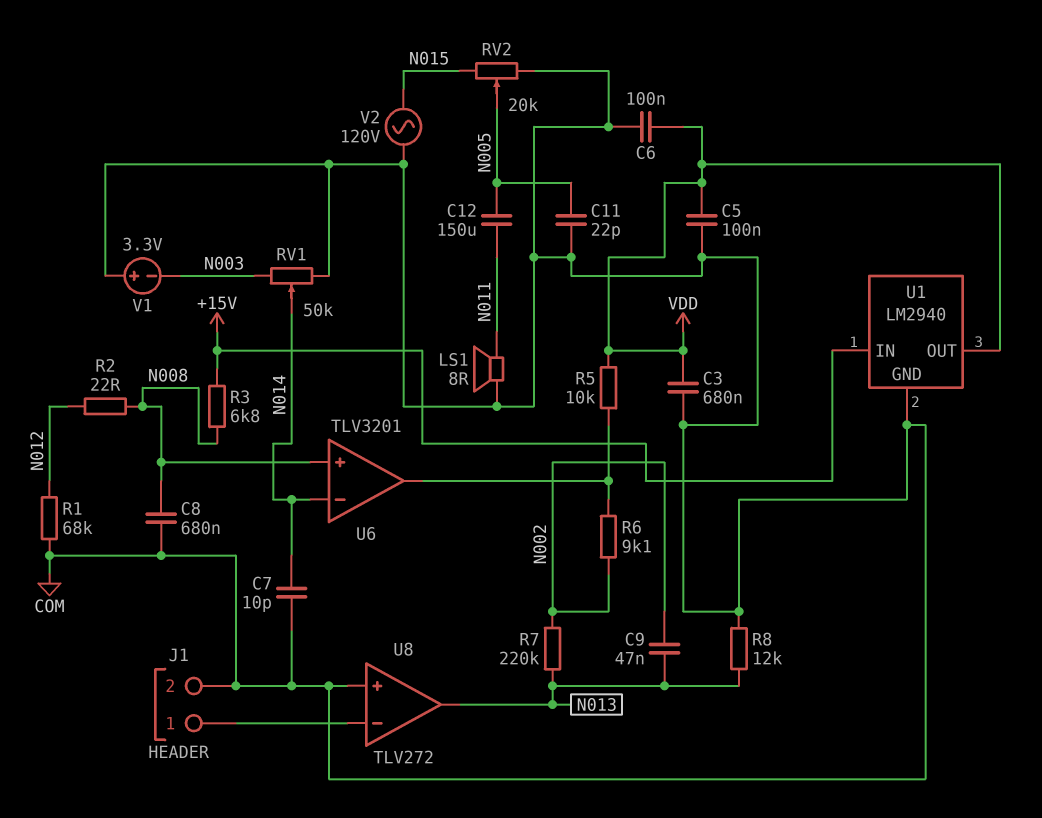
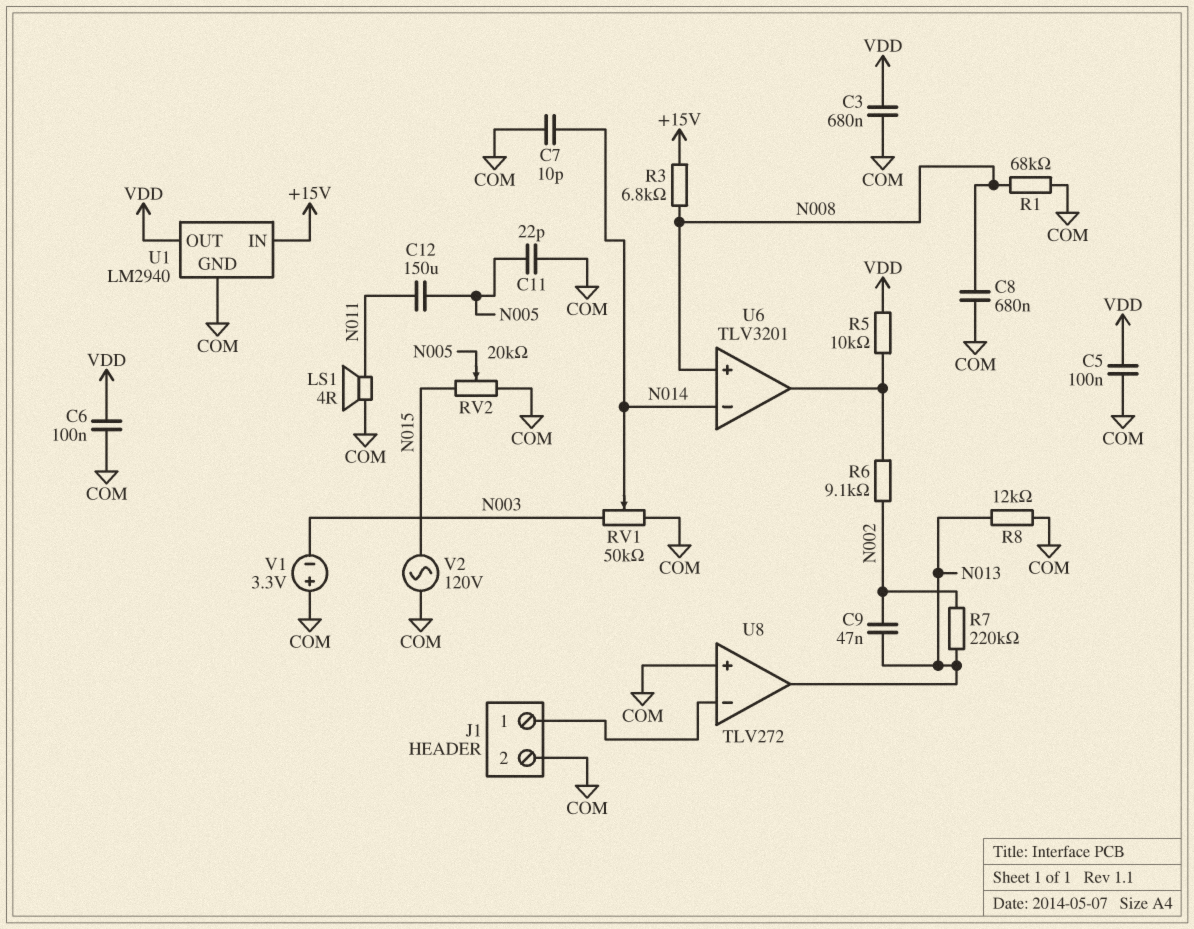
LS1: speaker 8R (COM, N011) -> speaker 4R (COM, N011)
R1: 68k (COM, N012) -> 68k (COM, N008)
R2: 22 (N008, N012) -> none

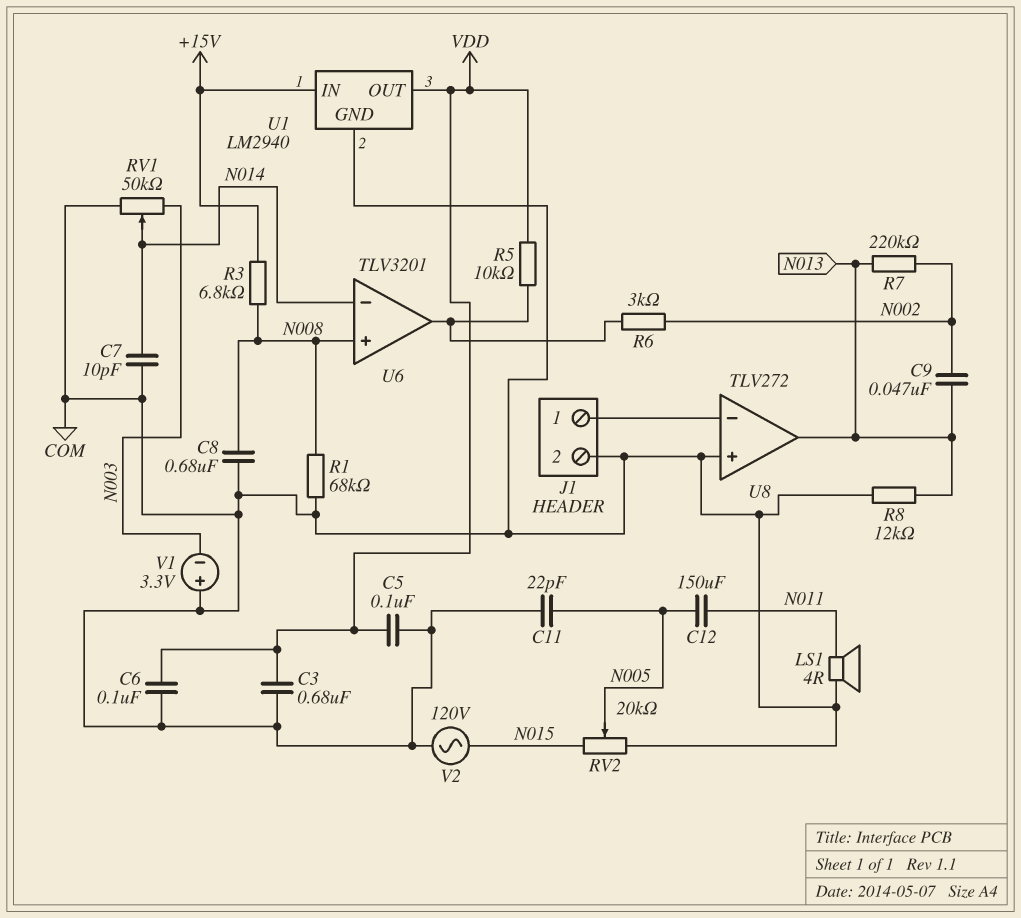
R6: 9.1k (N002, U6/out) -> 3k (N002, U6/out)

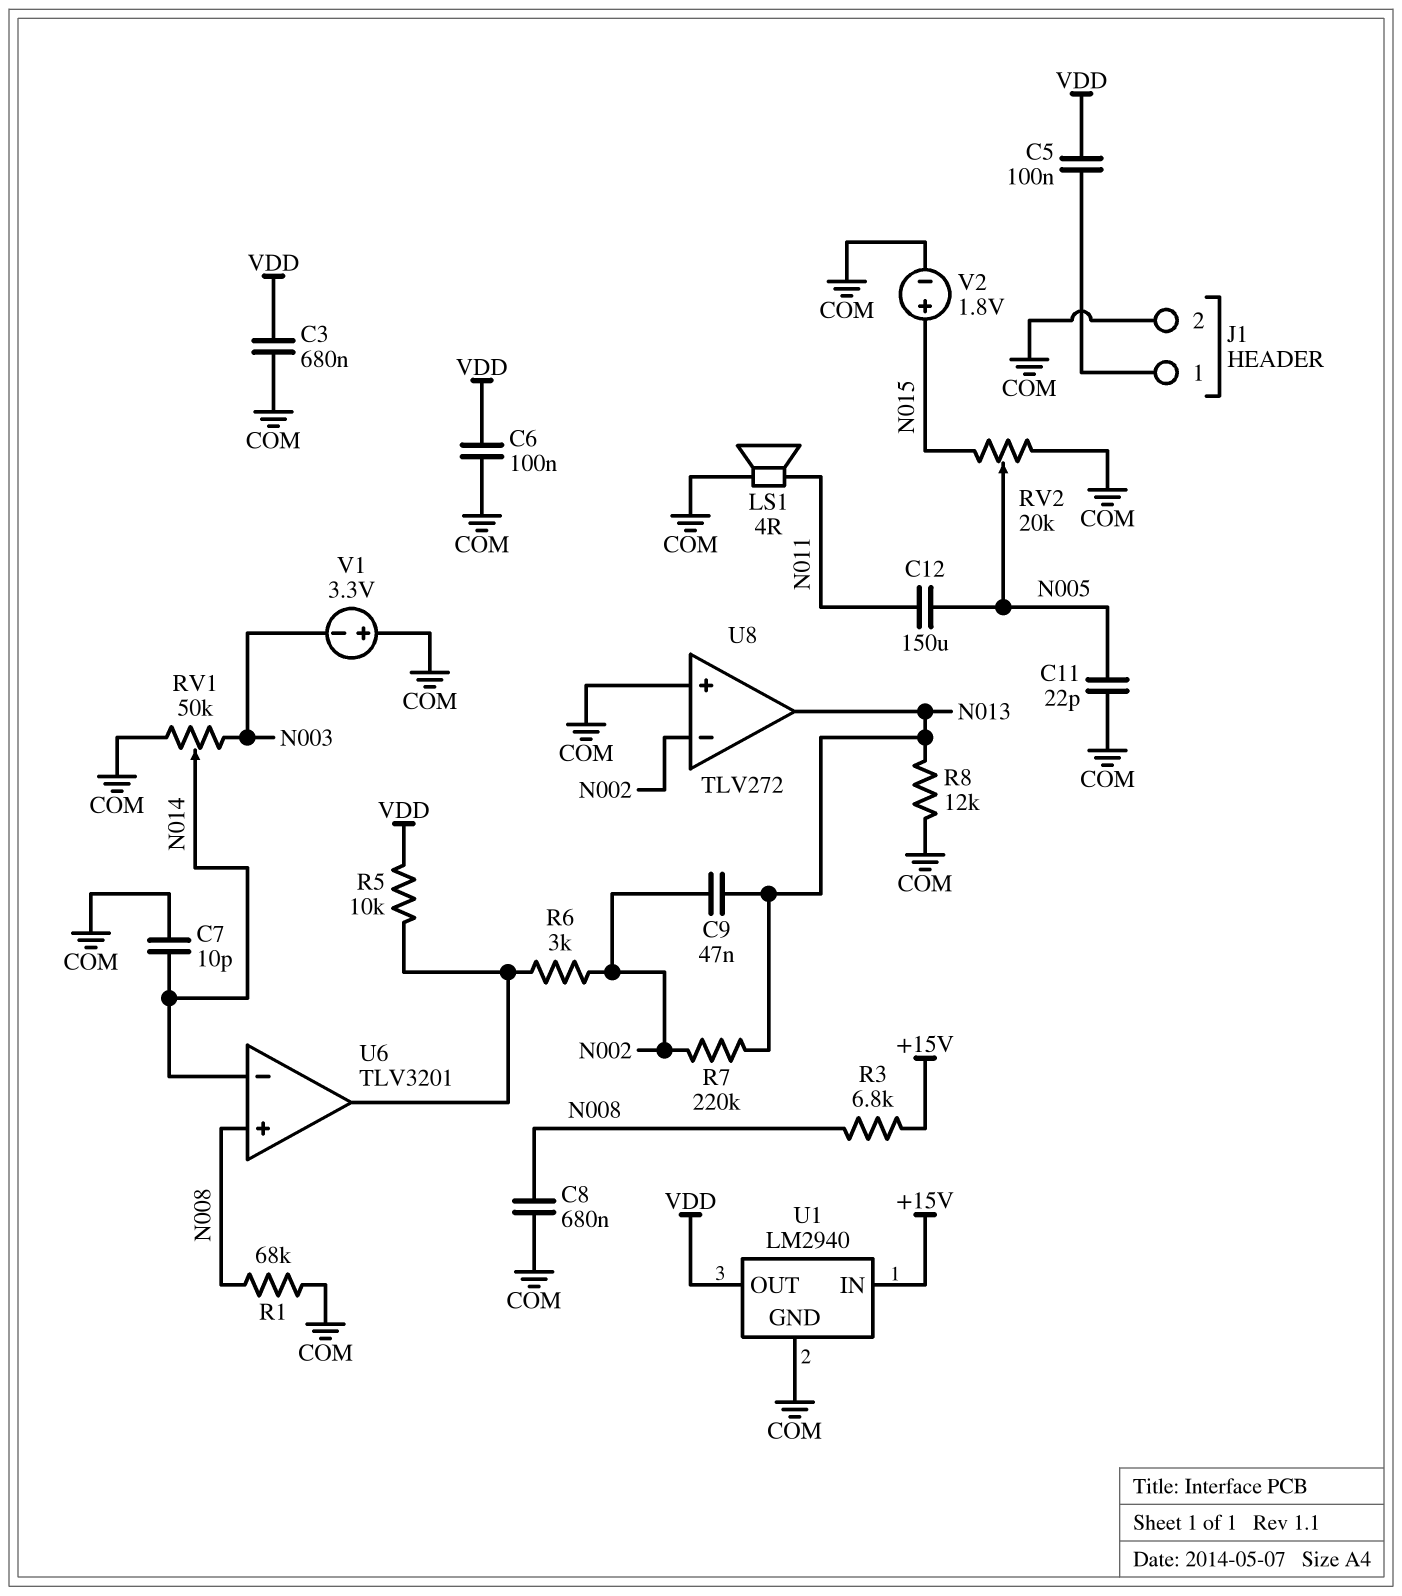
C5: 100nF (COM, VDD) -> 100nF (J1/1, VDD)
U8 pin in-: J1/1 -> N002
V2: AC 120V (COM, N015) -> 1.8V (plus N015, minus COM)

